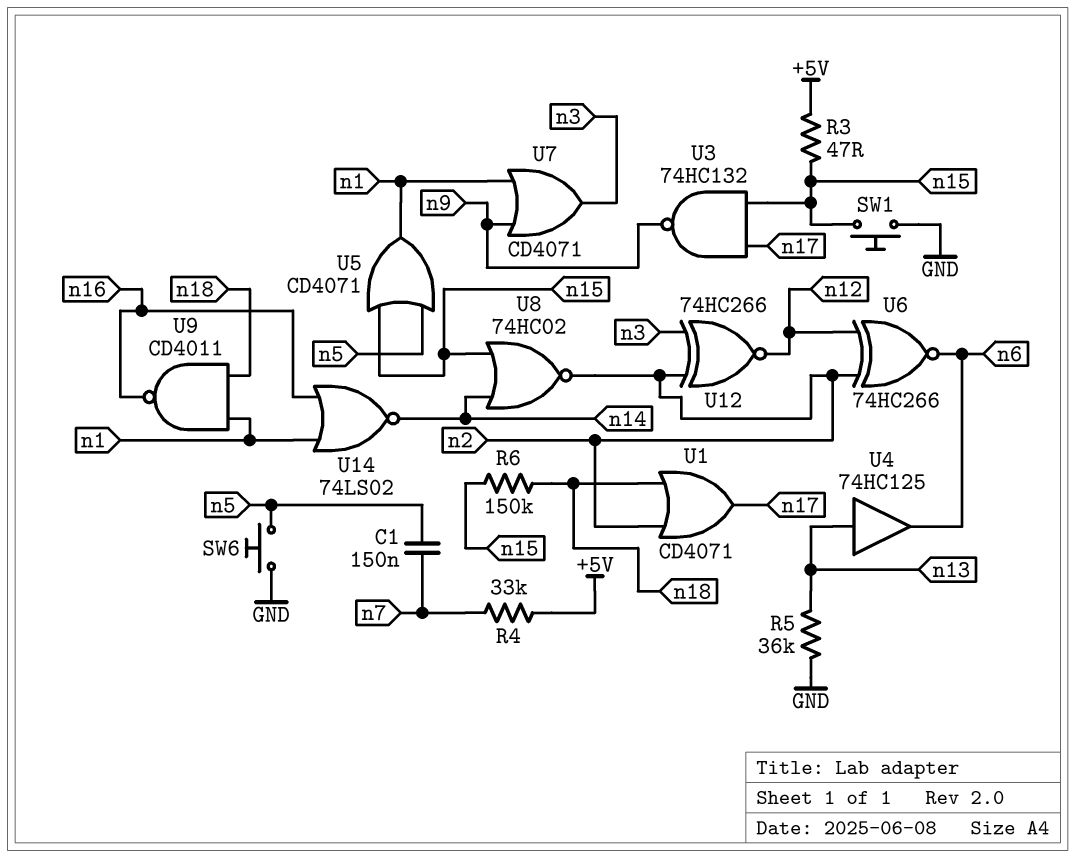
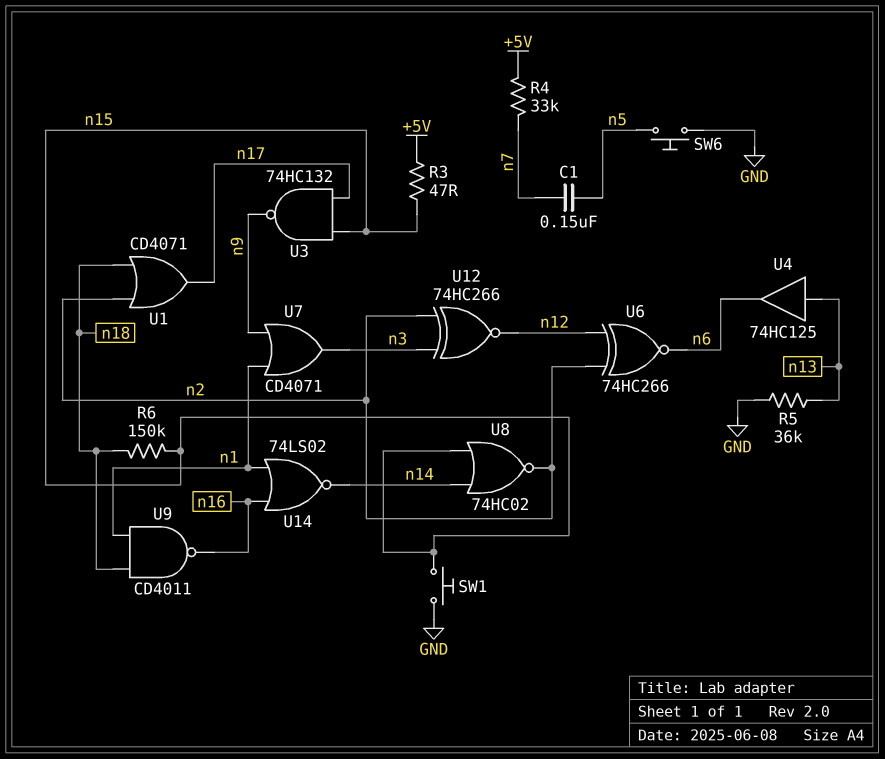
U5: OR CD4071 (in n5, in n15, out n1) -> none

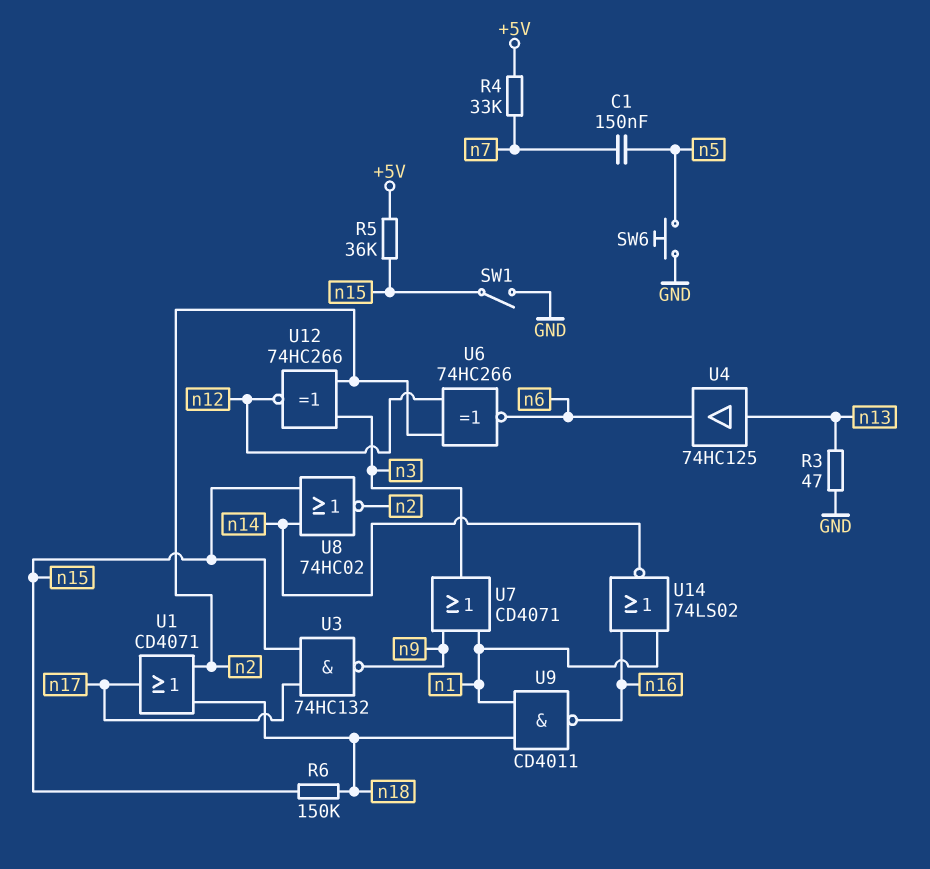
R3: 47 (+5V, n15) -> 47 (GND, n13)
R5: 36k (GND, n13) -> 36k (+5V, n15)
SW1: button (GND, n15) -> switch (GND, n15)

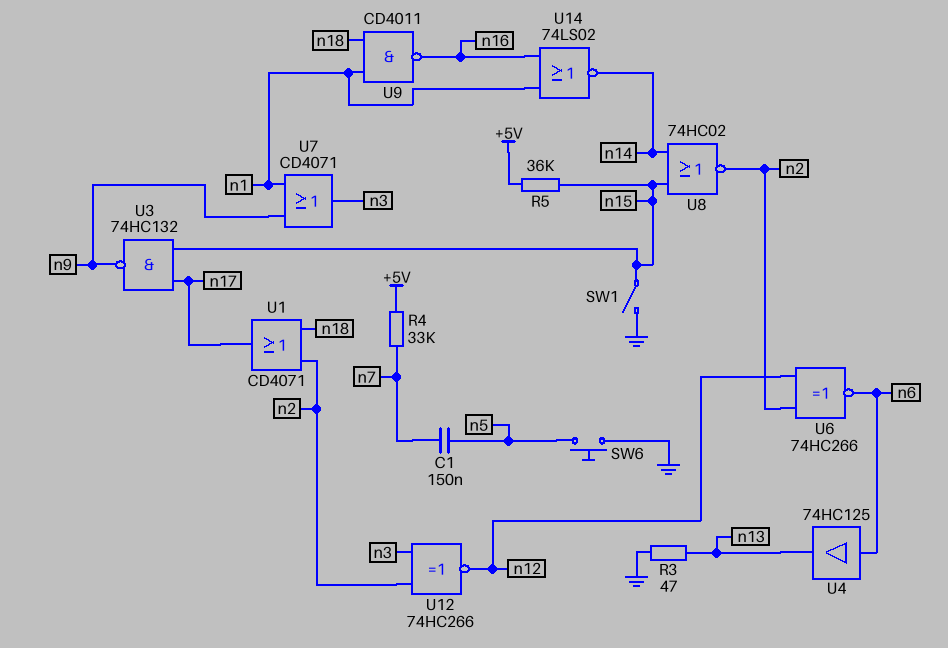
R6: 150k (n15, n18) -> none
U4: buffer 74HC125 (in n13, out n6) -> buffer 74HC125 (in n6, out n13)

